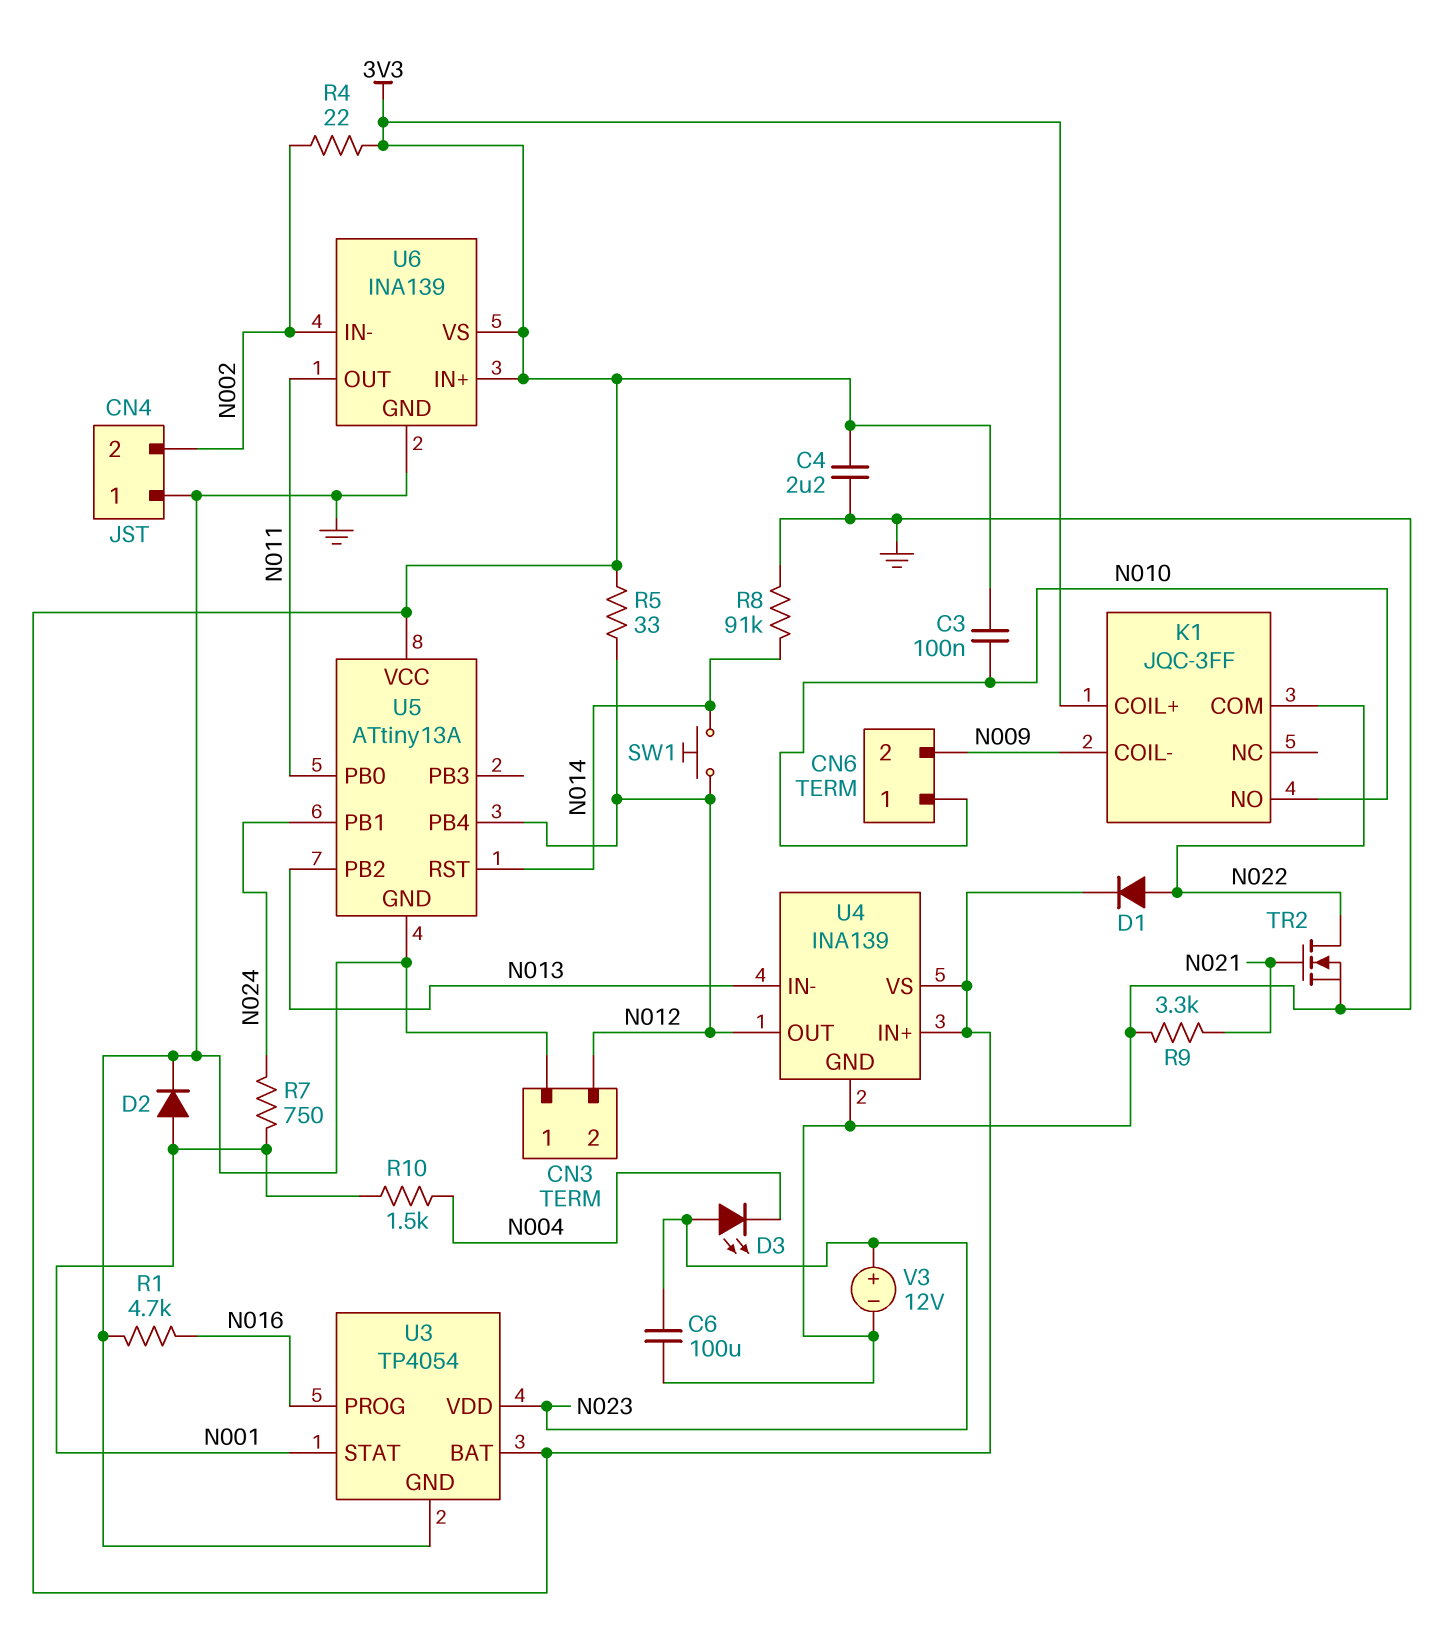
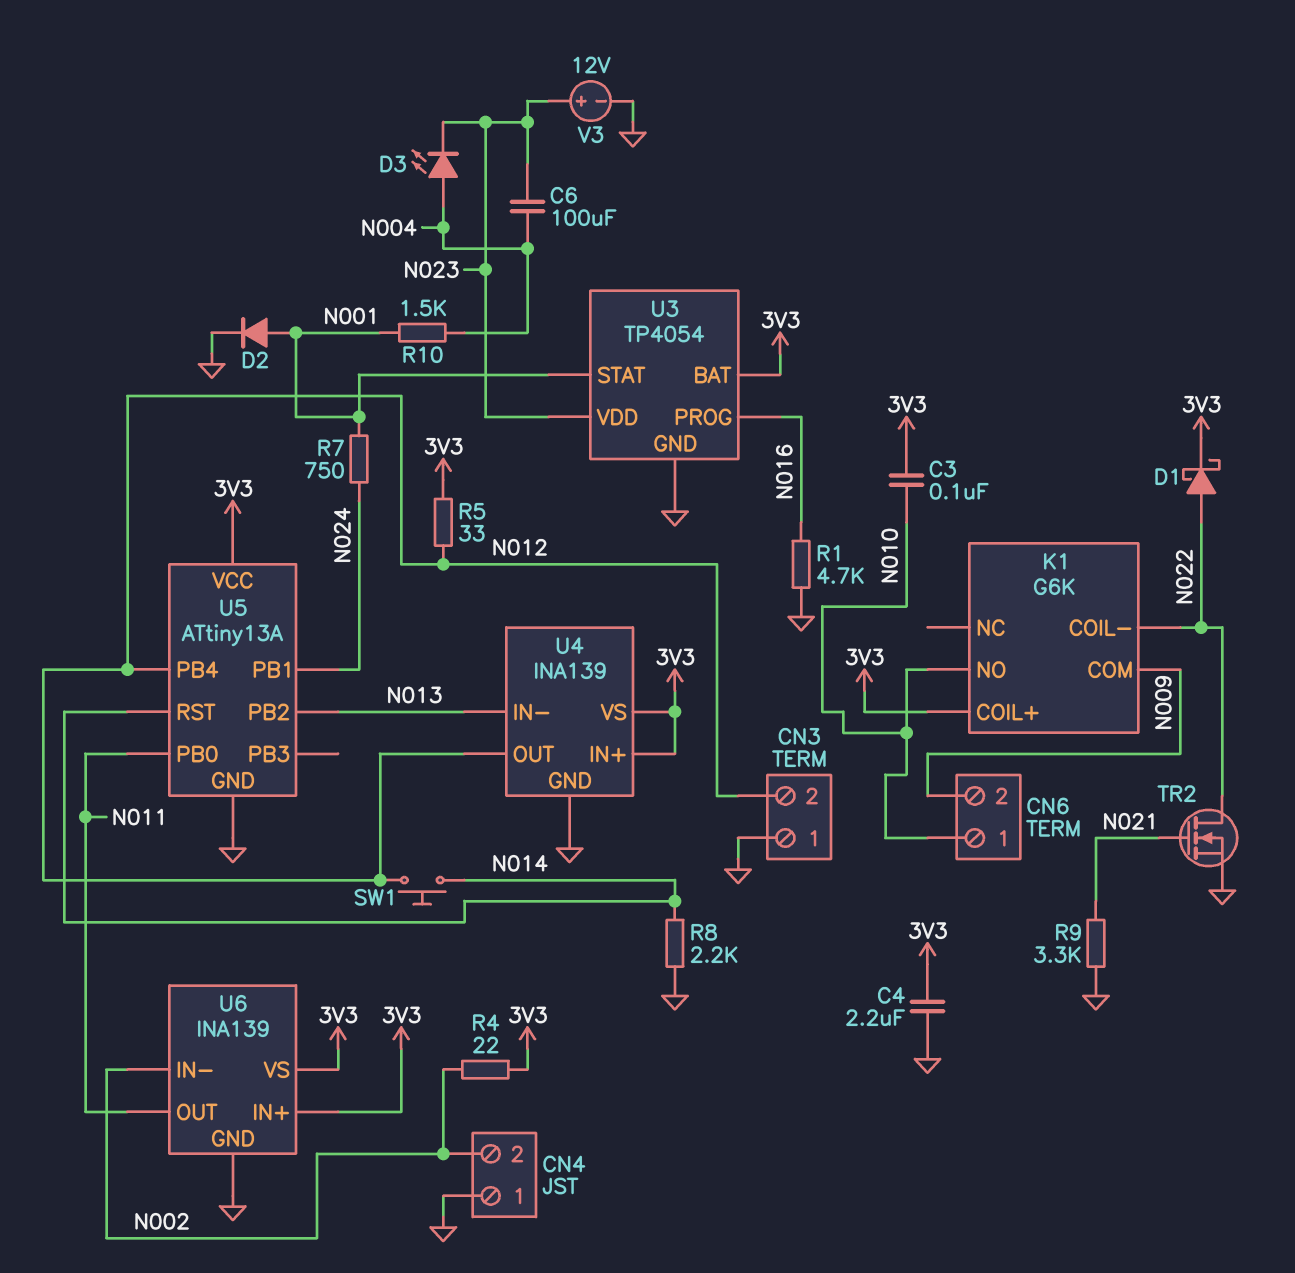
C6: 100uF (GND, N023) -> 100uF (N004, N023)
D1: diode (A N022, K 3V3) -> schottky (A N022, K 3V3)
D3: LED (A N023, K N004) -> LED (A N004, K N023)
K1: JQC-3FF -> G6K
K1 pin COIL-: N009 -> N022
K1 pin COM: N022 -> N009
R8: 91k (GND, N014) -> 2.2k (GND, N014)

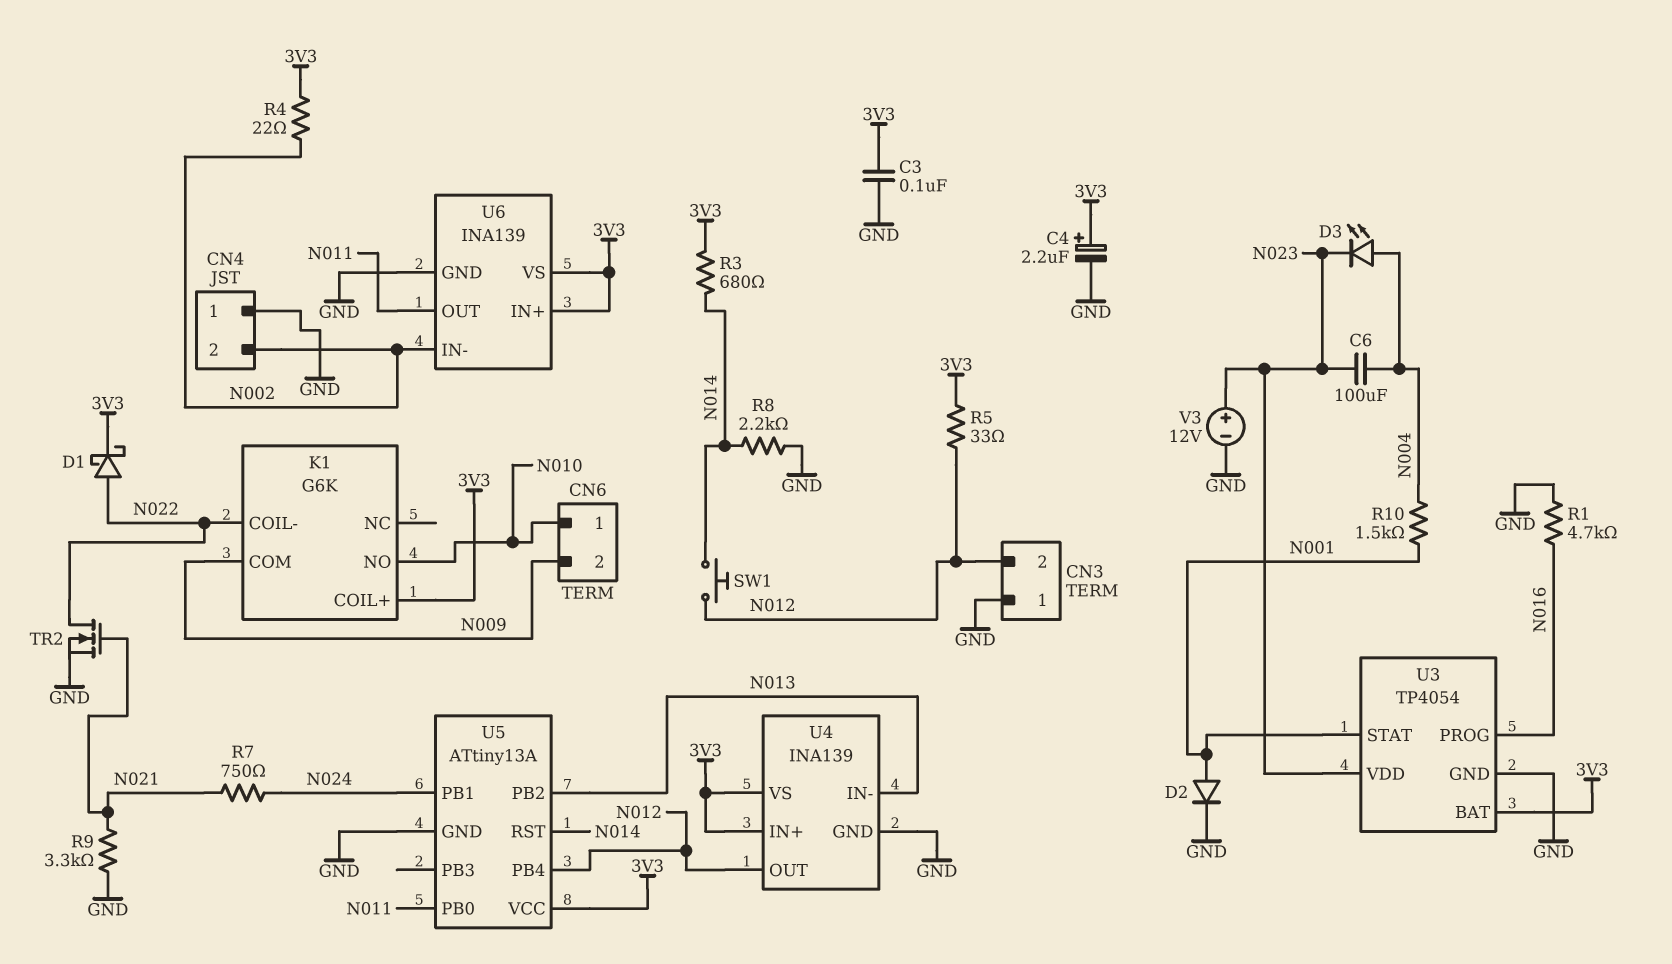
C3: 100nF (3V3, N010) -> 100nF (3V3, GND)
C4: 2.2uF (3V3, GND) -> 2.2uF (plus 3V3, minus GND)
R3: none -> 680 (3V3, N014)
R7: 750 (N001, N024) -> 750 (N021, N024)

